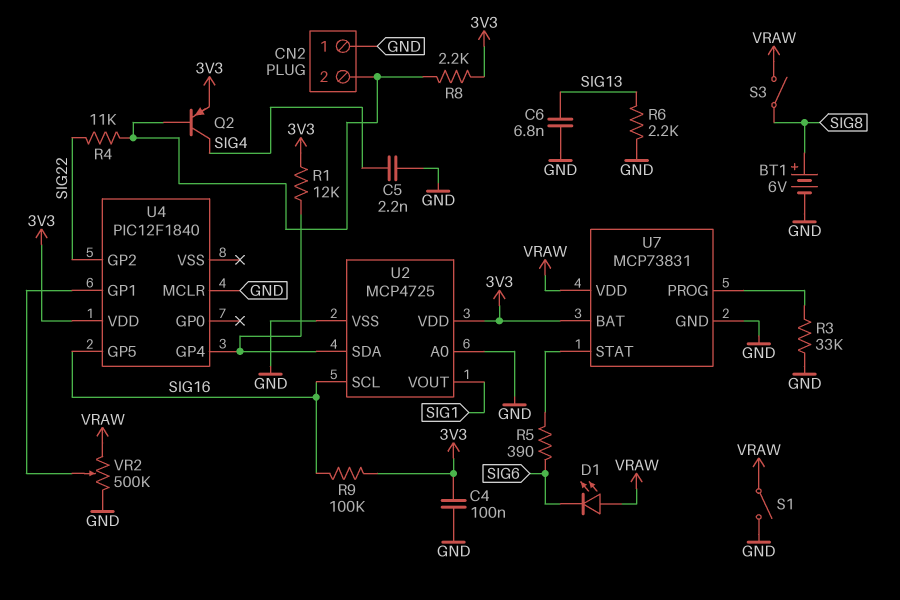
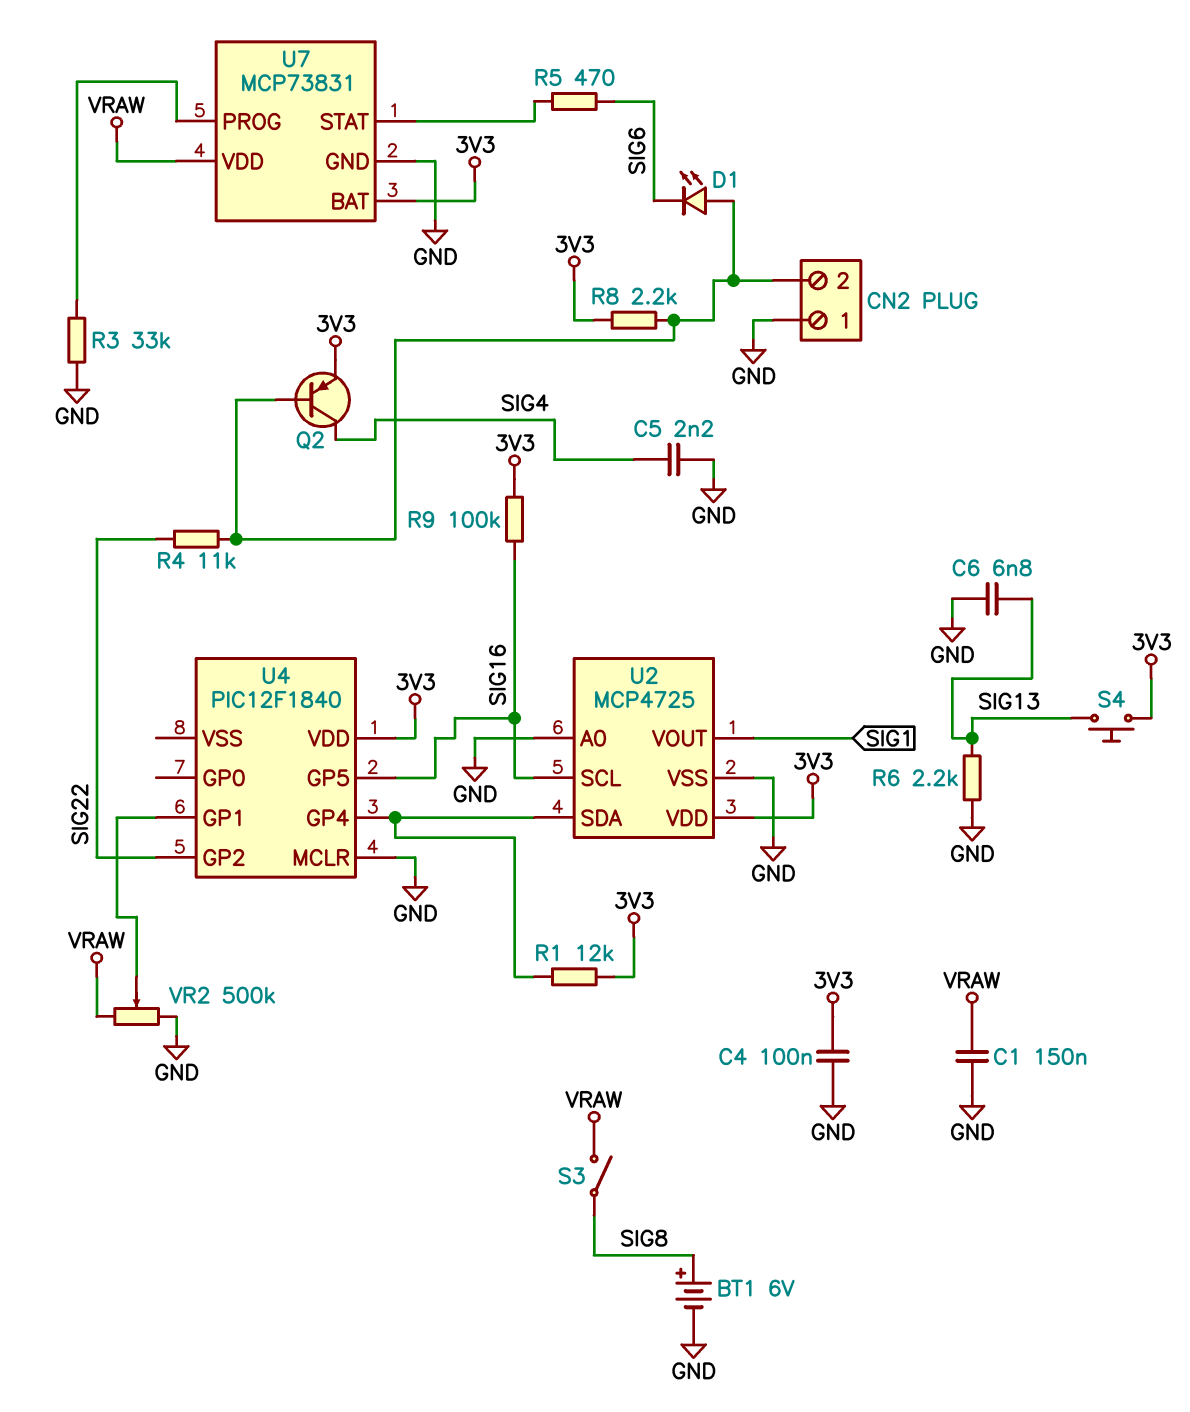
C1: none -> 150nF (GND, VRAW)
D1: LED (A VRAW, K SIG6) -> LED (A CN2/2, K SIG6)
R5: 390 (SIG6, U7/STAT) -> 470 (SIG6, U7/STAT)
S1: switch (GND, VRAW) -> none
S4: none -> button (3V3, SIG13)

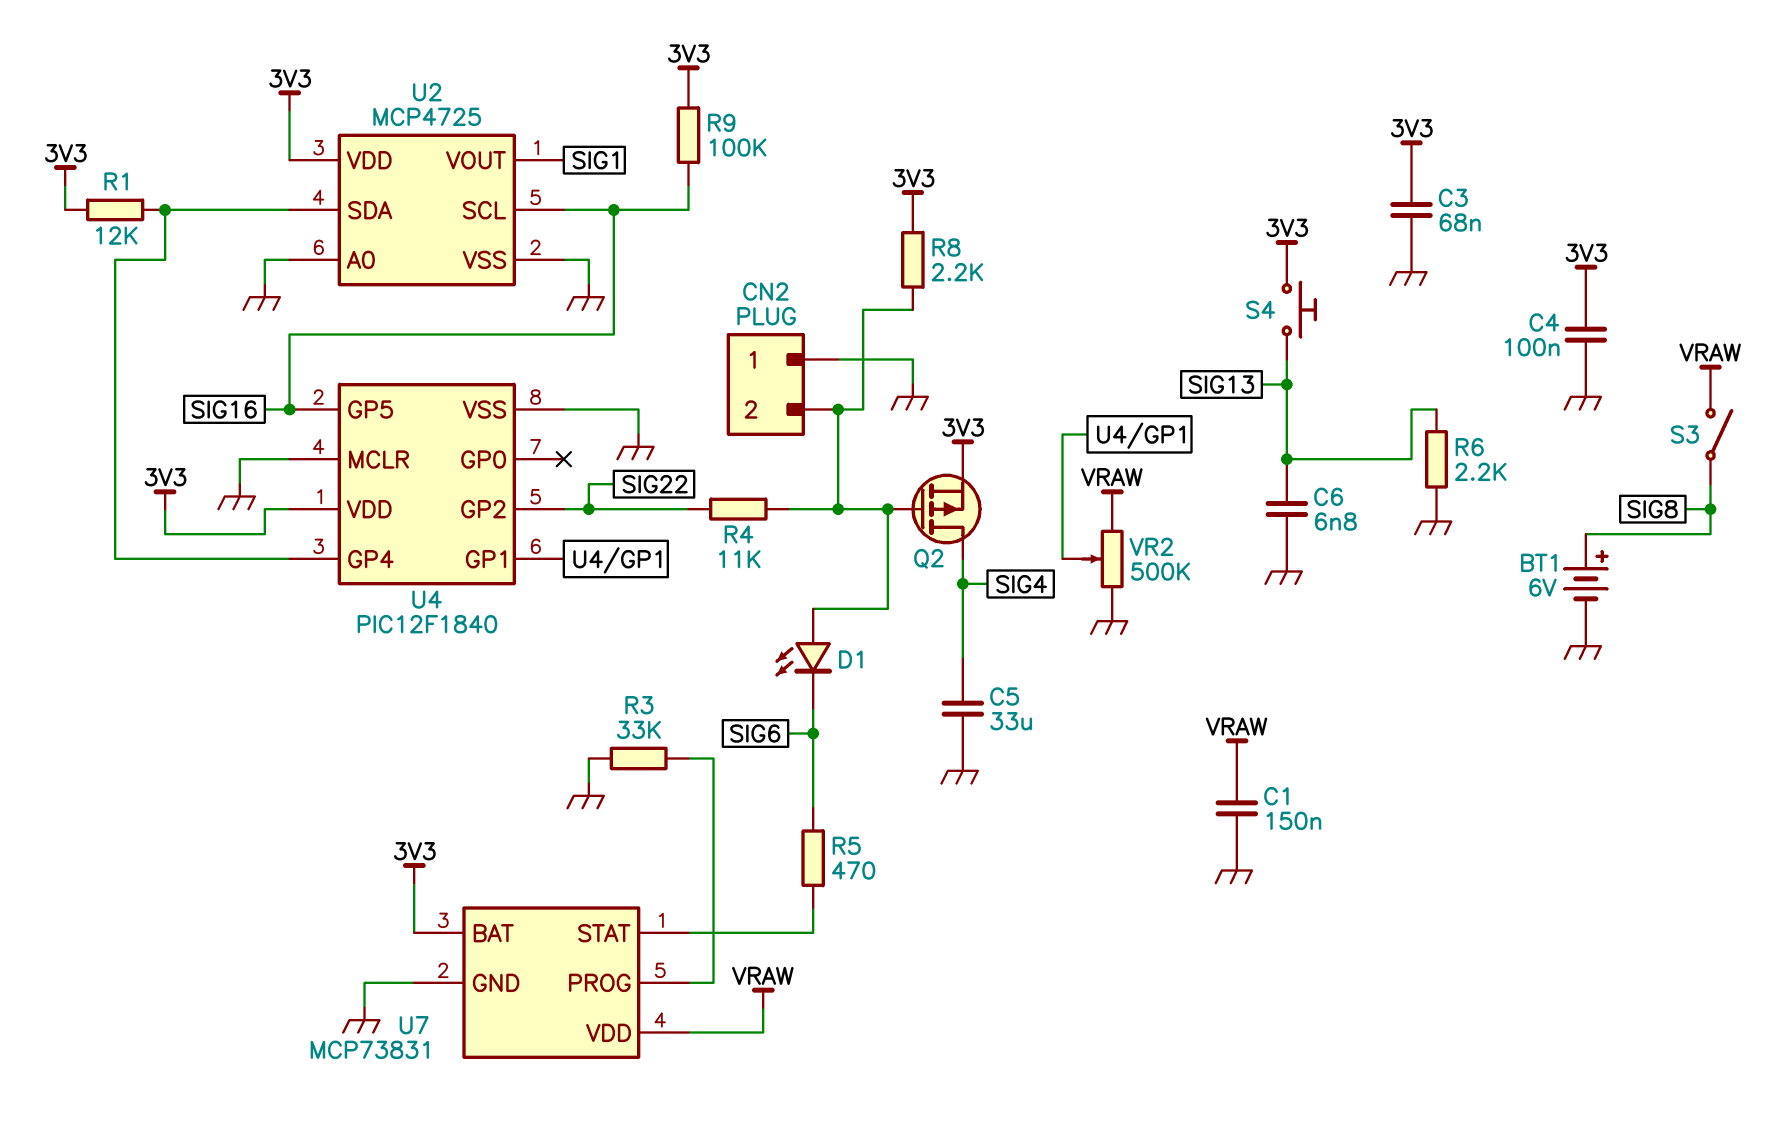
C3: none -> 68nF (3V3, GND)
C5: 2.2nF (GND, SIG4) -> 33uF (GND, SIG4)
Q2: PNP (B CN2/2, C SIG4, E 3V3) -> PMOS (G CN2/2, D SIG4, S 3V3)
U4 pin VSS: none -> GND

